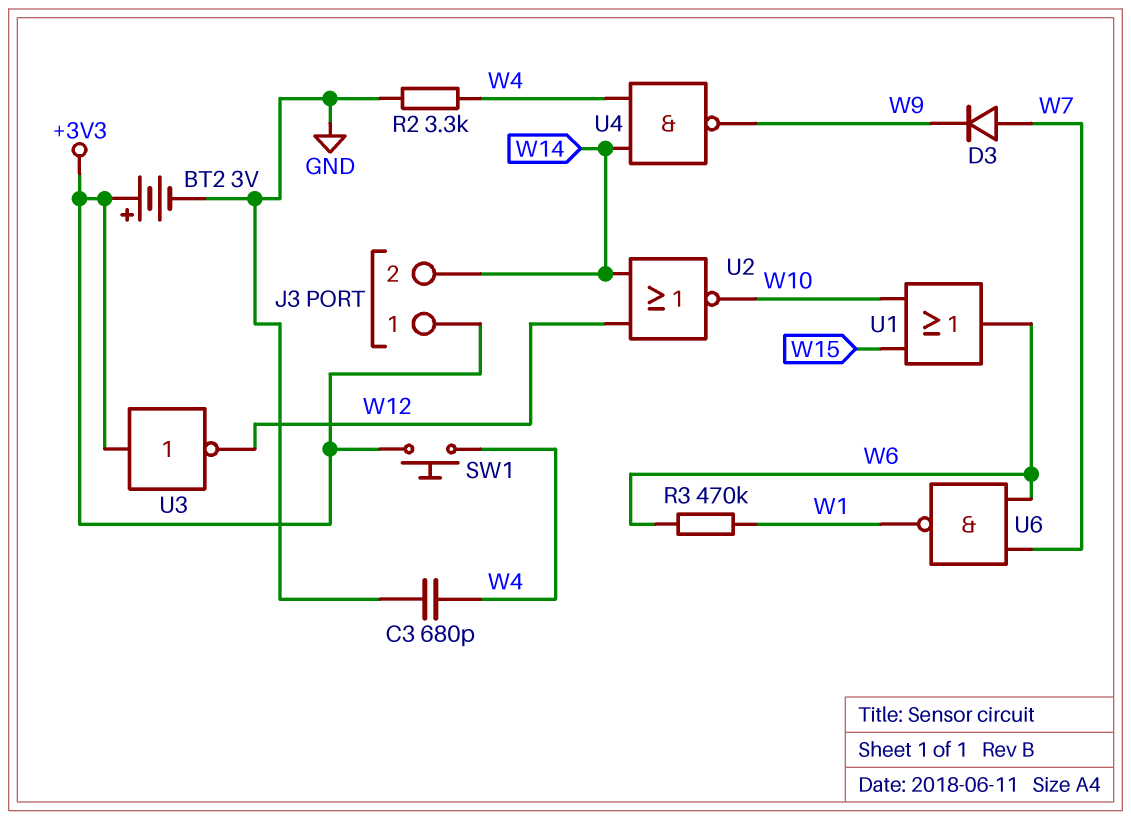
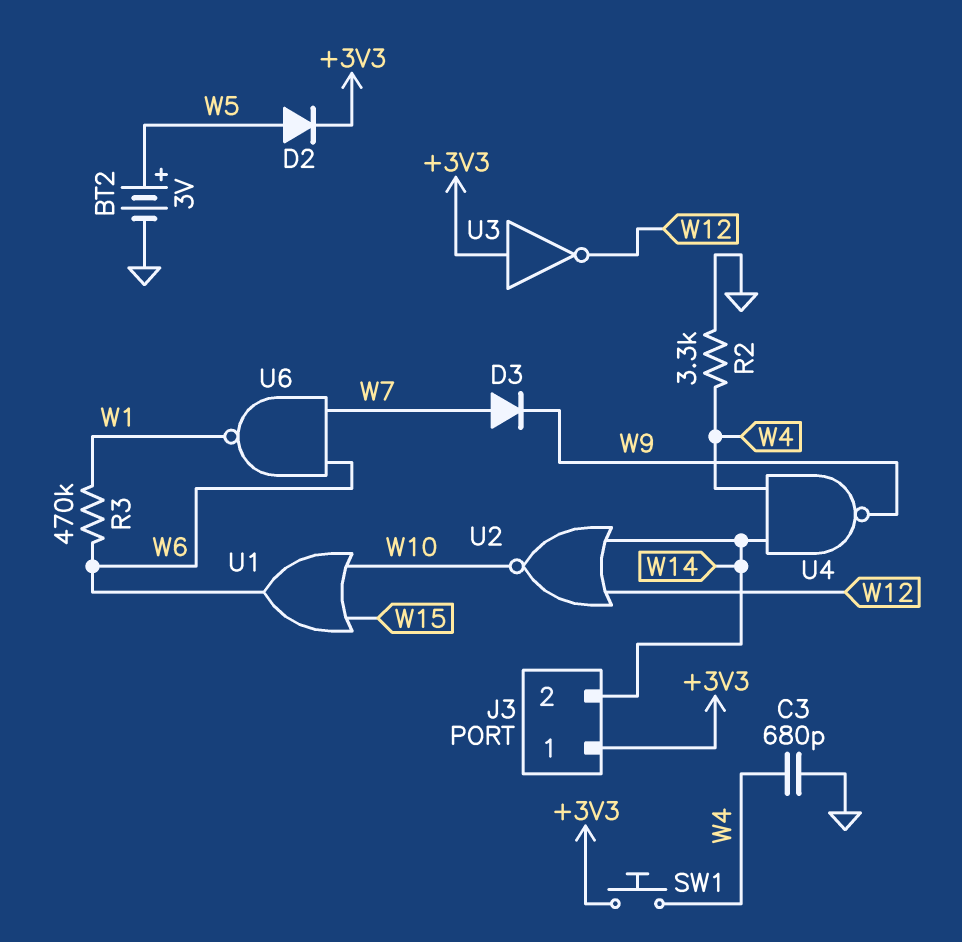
BT2: 3V (plus +3V3, minus GND) -> 3V (plus W5, minus GND)
D2: none -> diode (A W5, K +3V3)

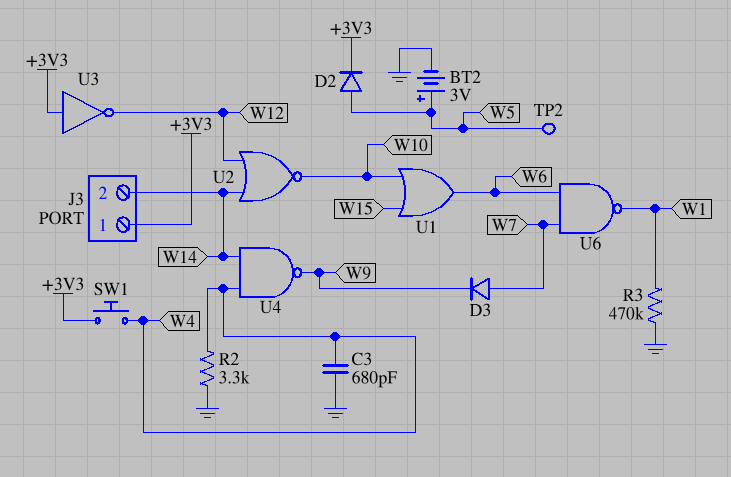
R3: 470k (W1, W6) -> 470k (GND, W1)
TP2: none -> test point (W5)

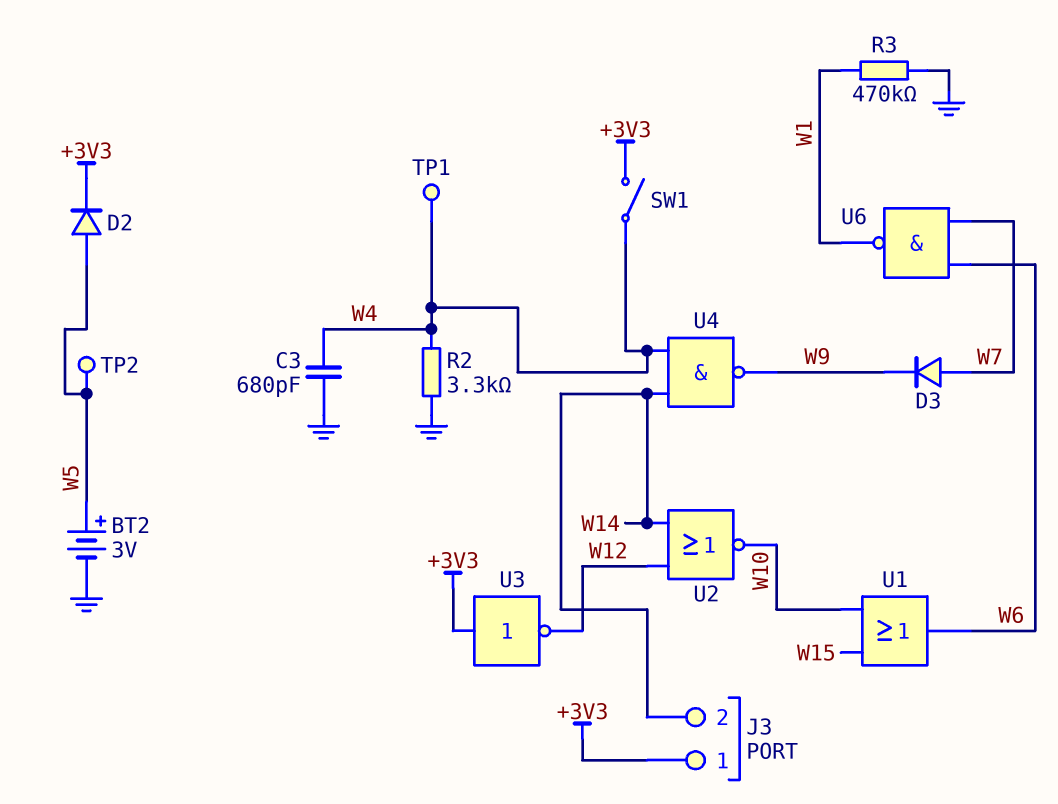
SW1: button (+3V3, W4) -> switch (+3V3, W4)
TP1: none -> test point (W4)

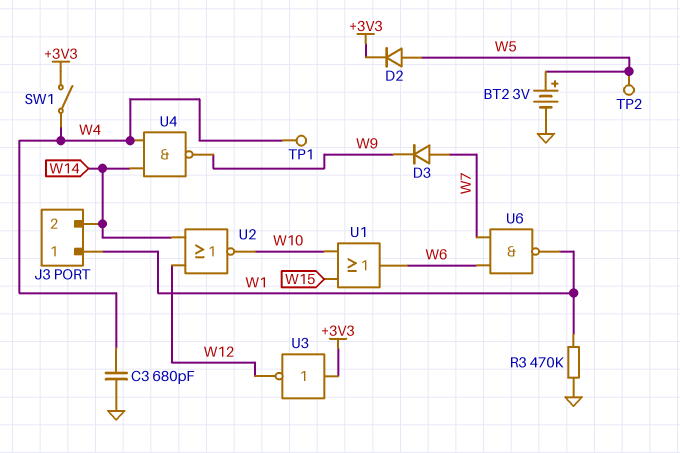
J3 pin 1: +3V3 -> W1
R2: 3.3k (GND, W4) -> none

